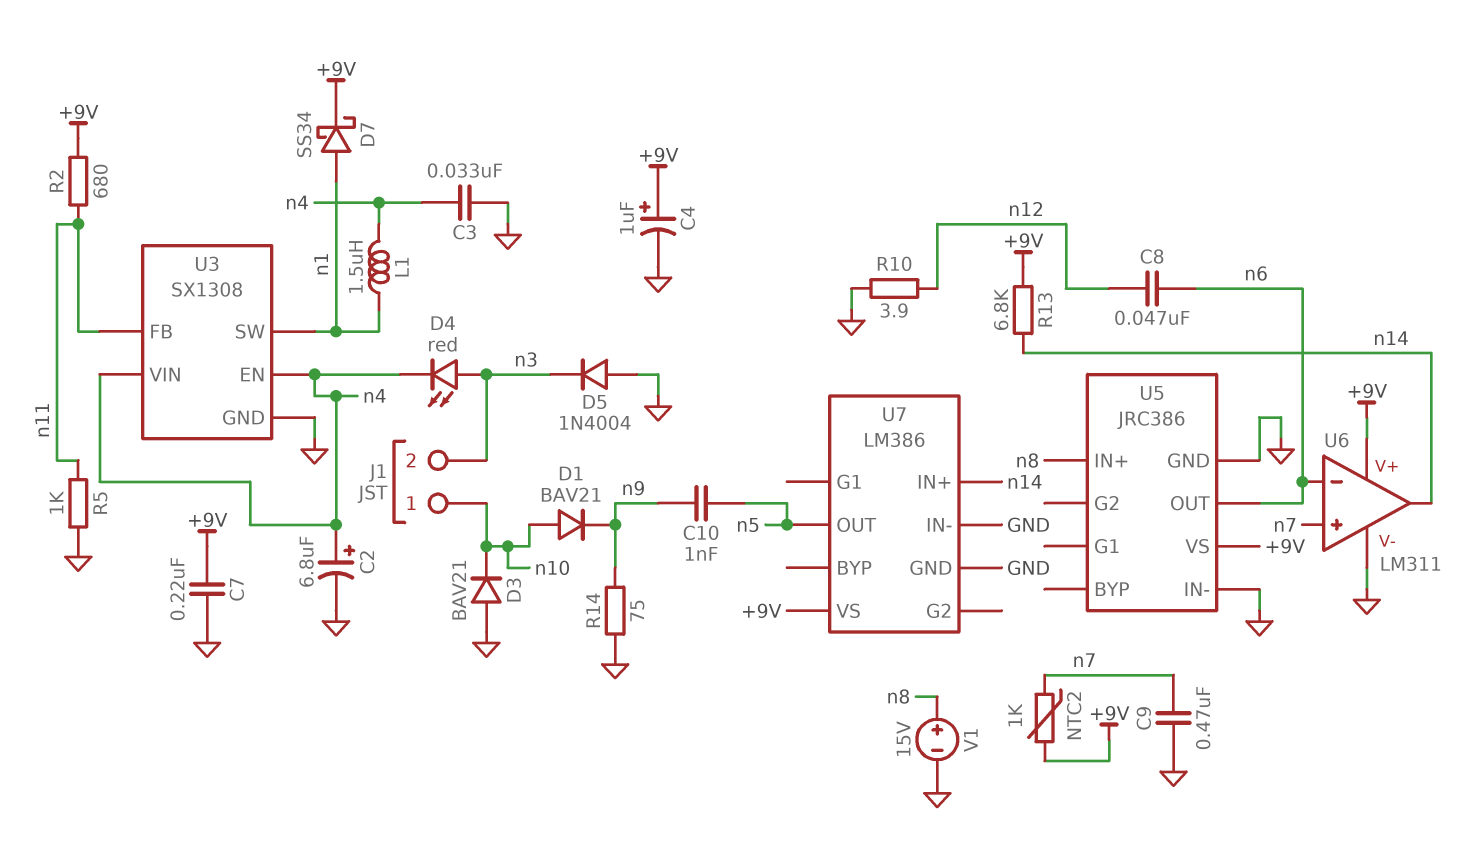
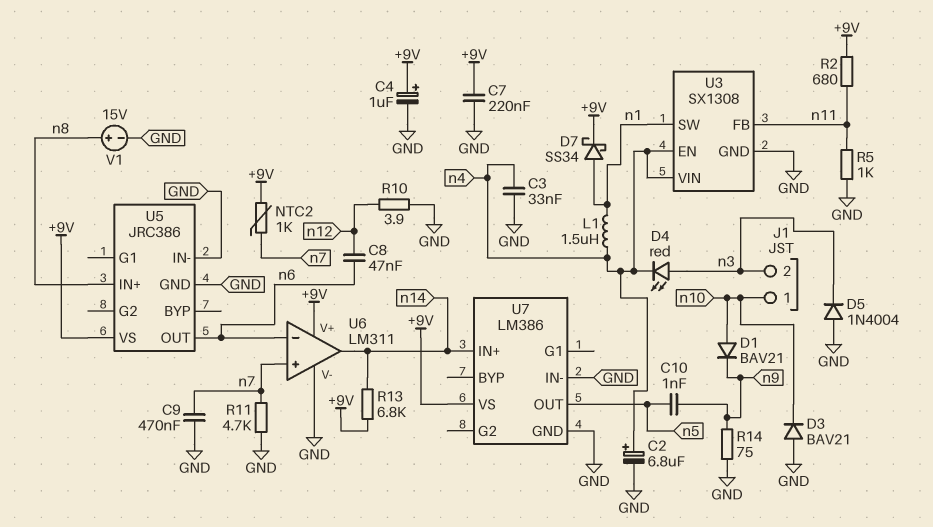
R11: none -> 4.7k (GND, n7)

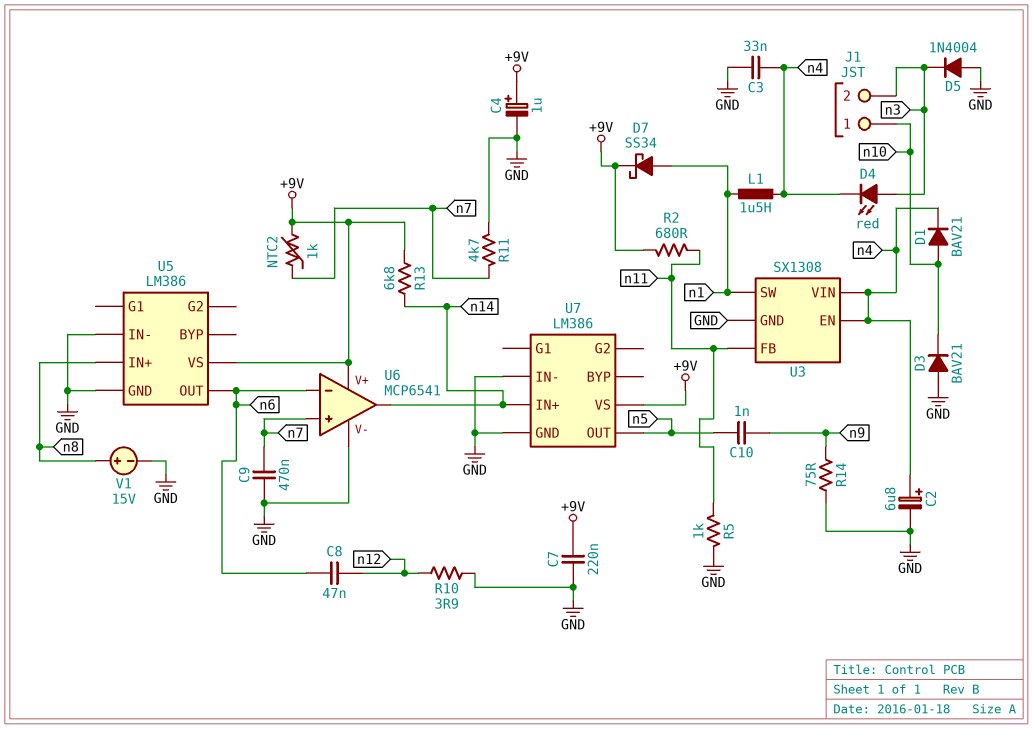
D1: diode BAV21 (A n10, K n9) -> diode BAV21 (A n10, K n4)
U5: JRC386 -> LM386
U6: LM311 -> MCP6541

